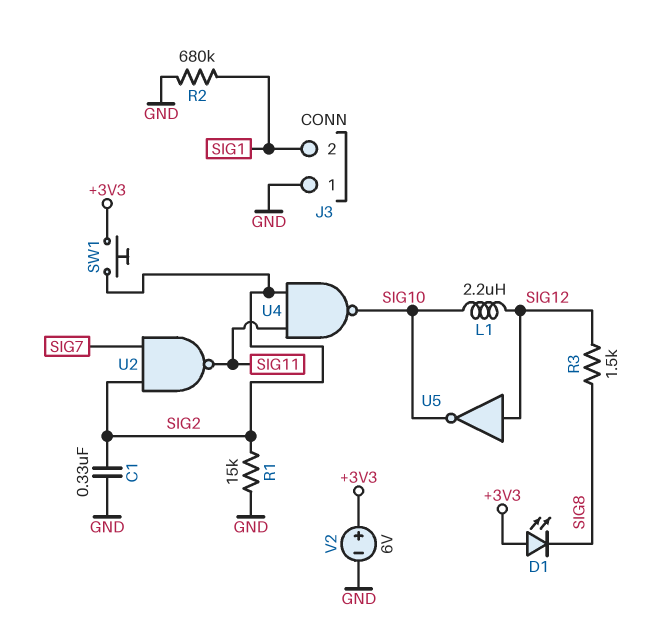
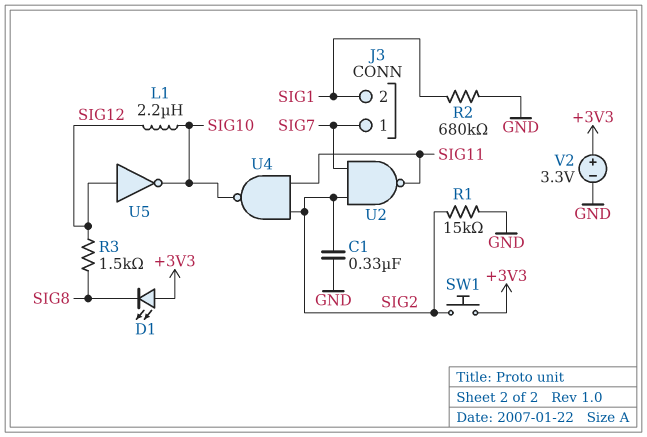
J3 pin 1: GND -> SIG7
V2: 6V (plus +3V3, minus GND) -> 3.3V (plus +3V3, minus GND)

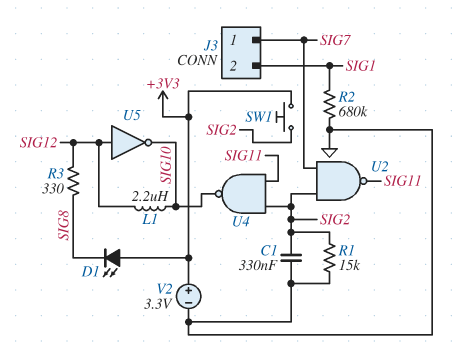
R3: 1.5k (SIG8, SIG12) -> 330 (SIG8, SIG12)

